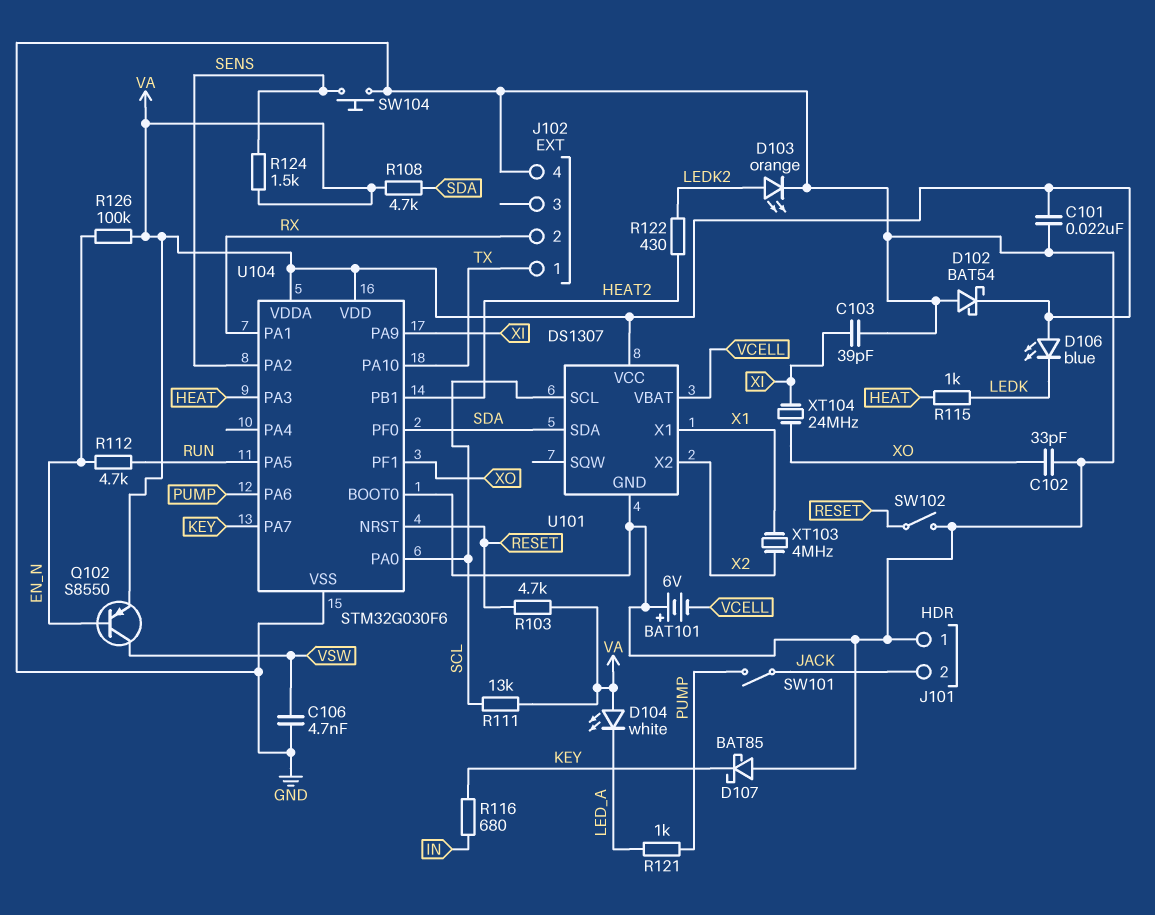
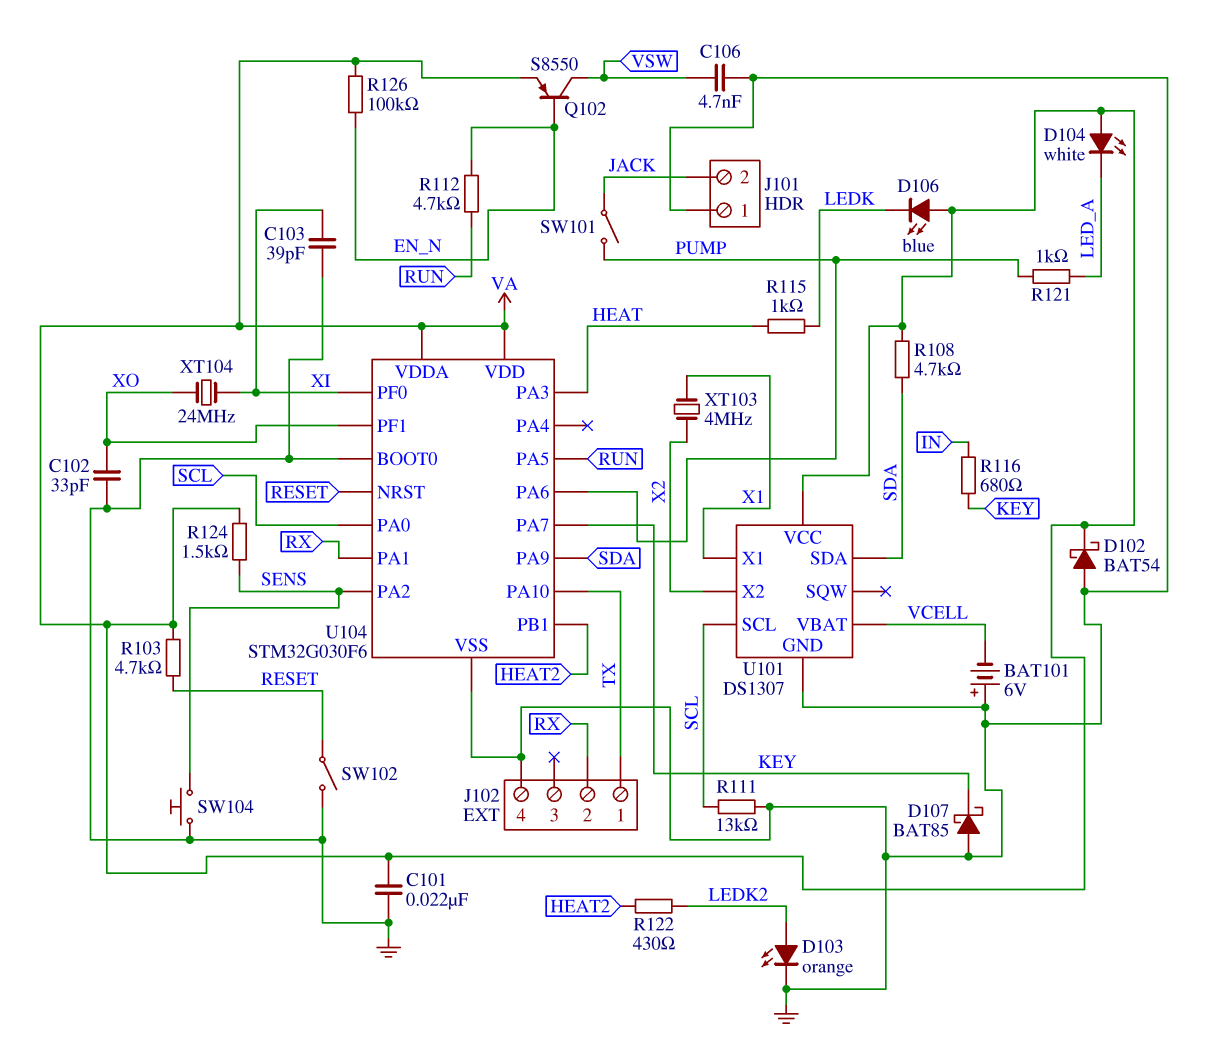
R111: 13k (SCL, VA) -> 13k (GND, SCL)
U104 pin PA9: XI -> SDA
U104 pin PF0: SDA -> XI

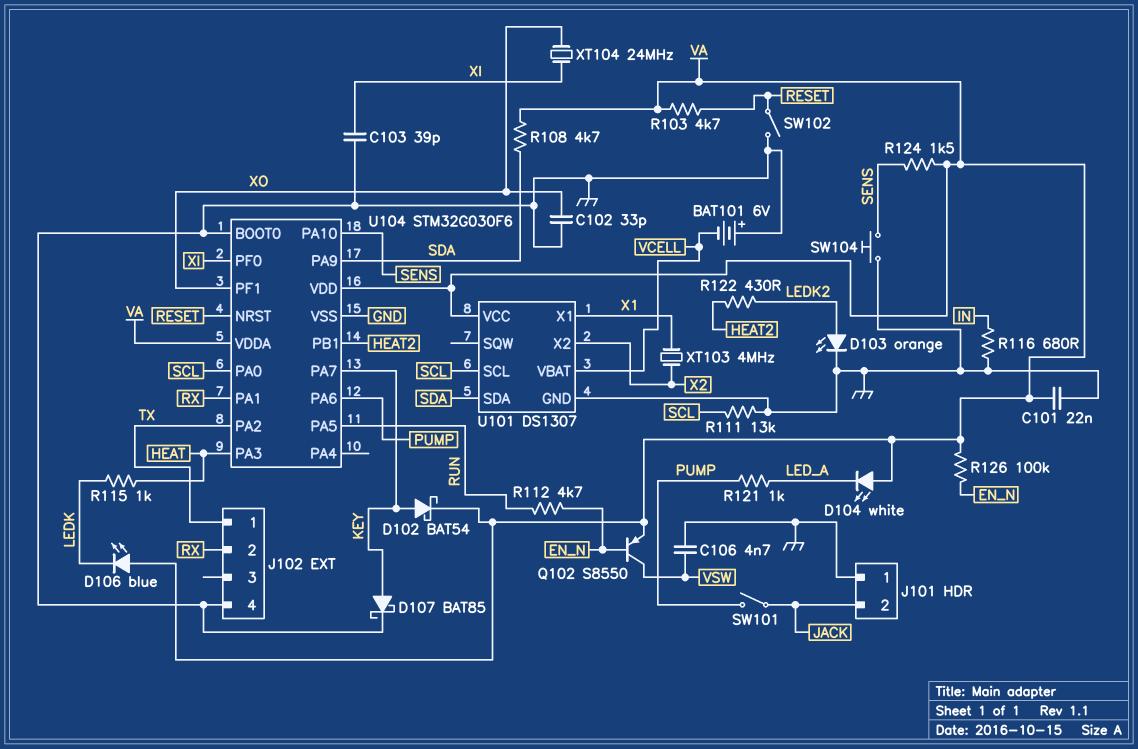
D102: schottky BAT54 (A GND, K VA) -> schottky BAT54 (A KEY, K VA)
D107: schottky BAT85 (A GND, K KEY) -> schottky BAT85 (A KEY, K GND)
R116: 680 (IN, KEY) -> 680 (GND, IN)
U104 pin PA2: SENS -> TX
U104 pin PA10: TX -> SENS

